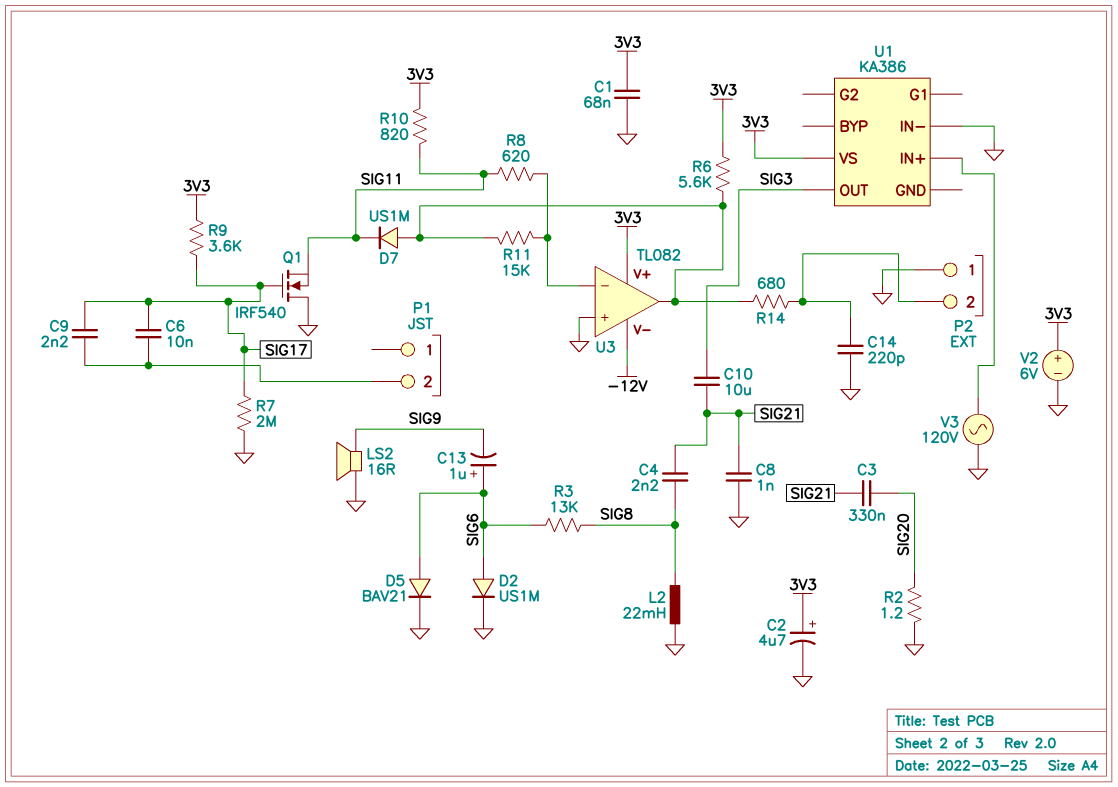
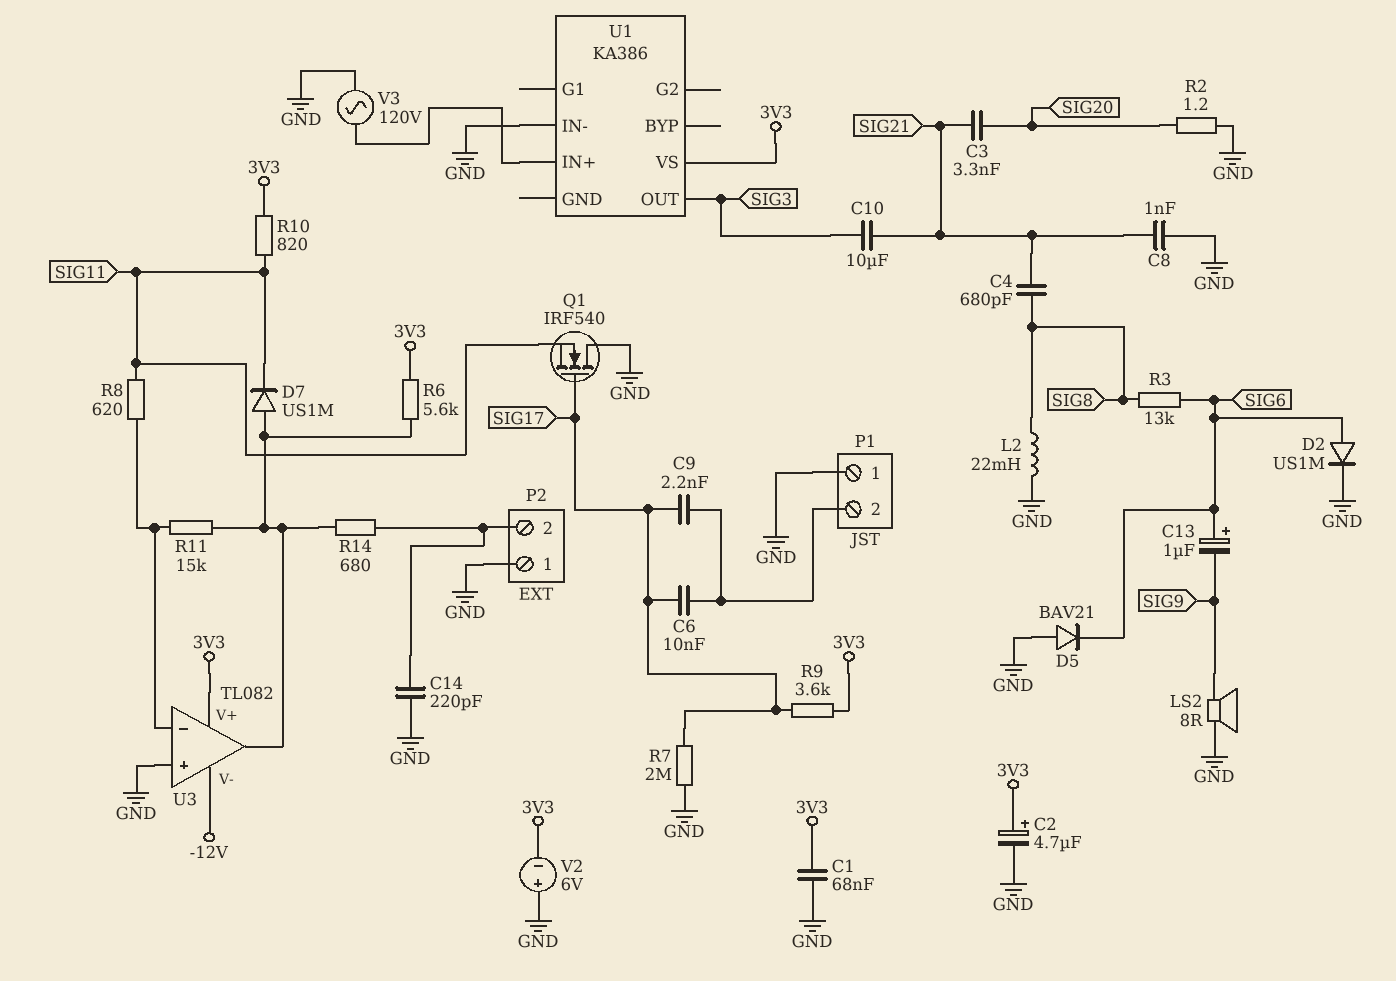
C3: 330nF (SIG20, SIG21) -> 3.3nF (SIG20, SIG21)
C4: 2.2nF (SIG8, SIG21) -> 680pF (SIG8, SIG21)
D5: diode BAV21 (A SIG6, K GND) -> diode BAV21 (A GND, K SIG6)
LS2: speaker 16R (GND, SIG9) -> speaker 8R (GND, SIG9)
P1 pin 1: none -> GND
V2: 6V (plus 3V3, minus GND) -> 6V (plus GND, minus 3V3)

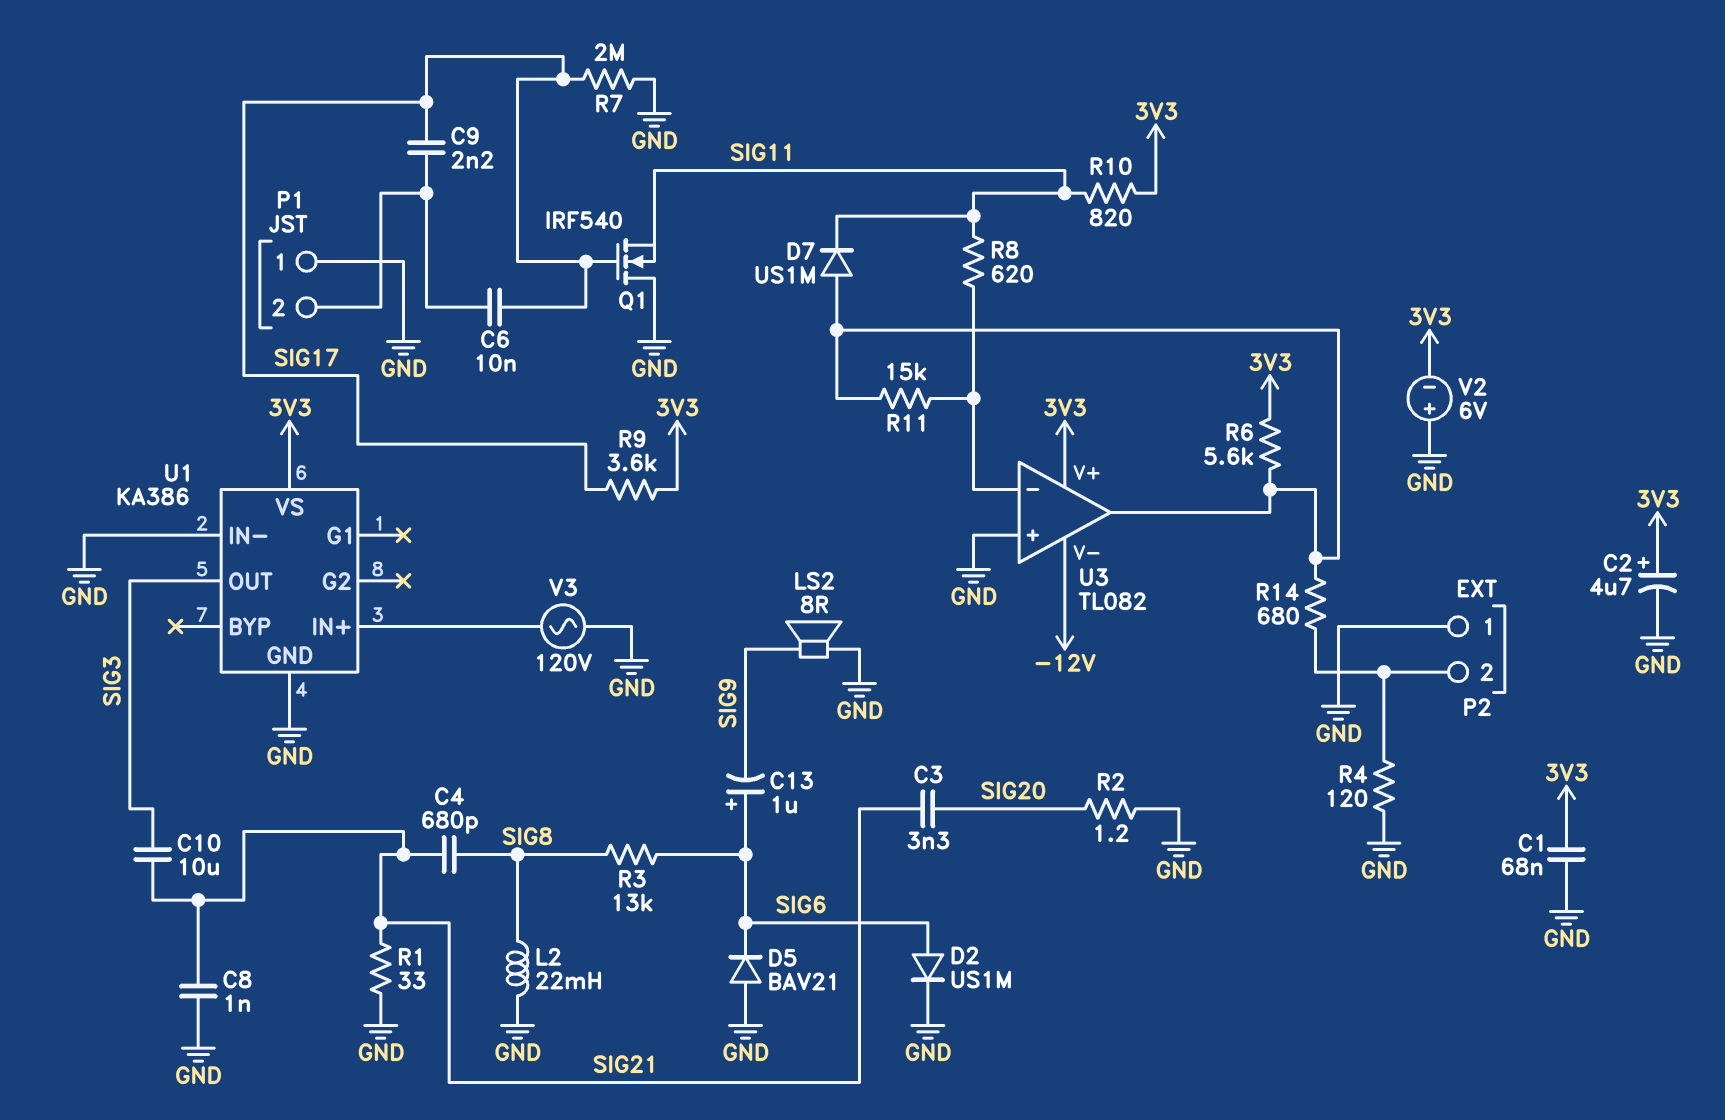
C14: 220pF (GND, P2/2) -> none
R1: none -> 33 (GND, SIG21)
R4: none -> 120 (GND, P2/2)
U1 pin GND: none -> GND

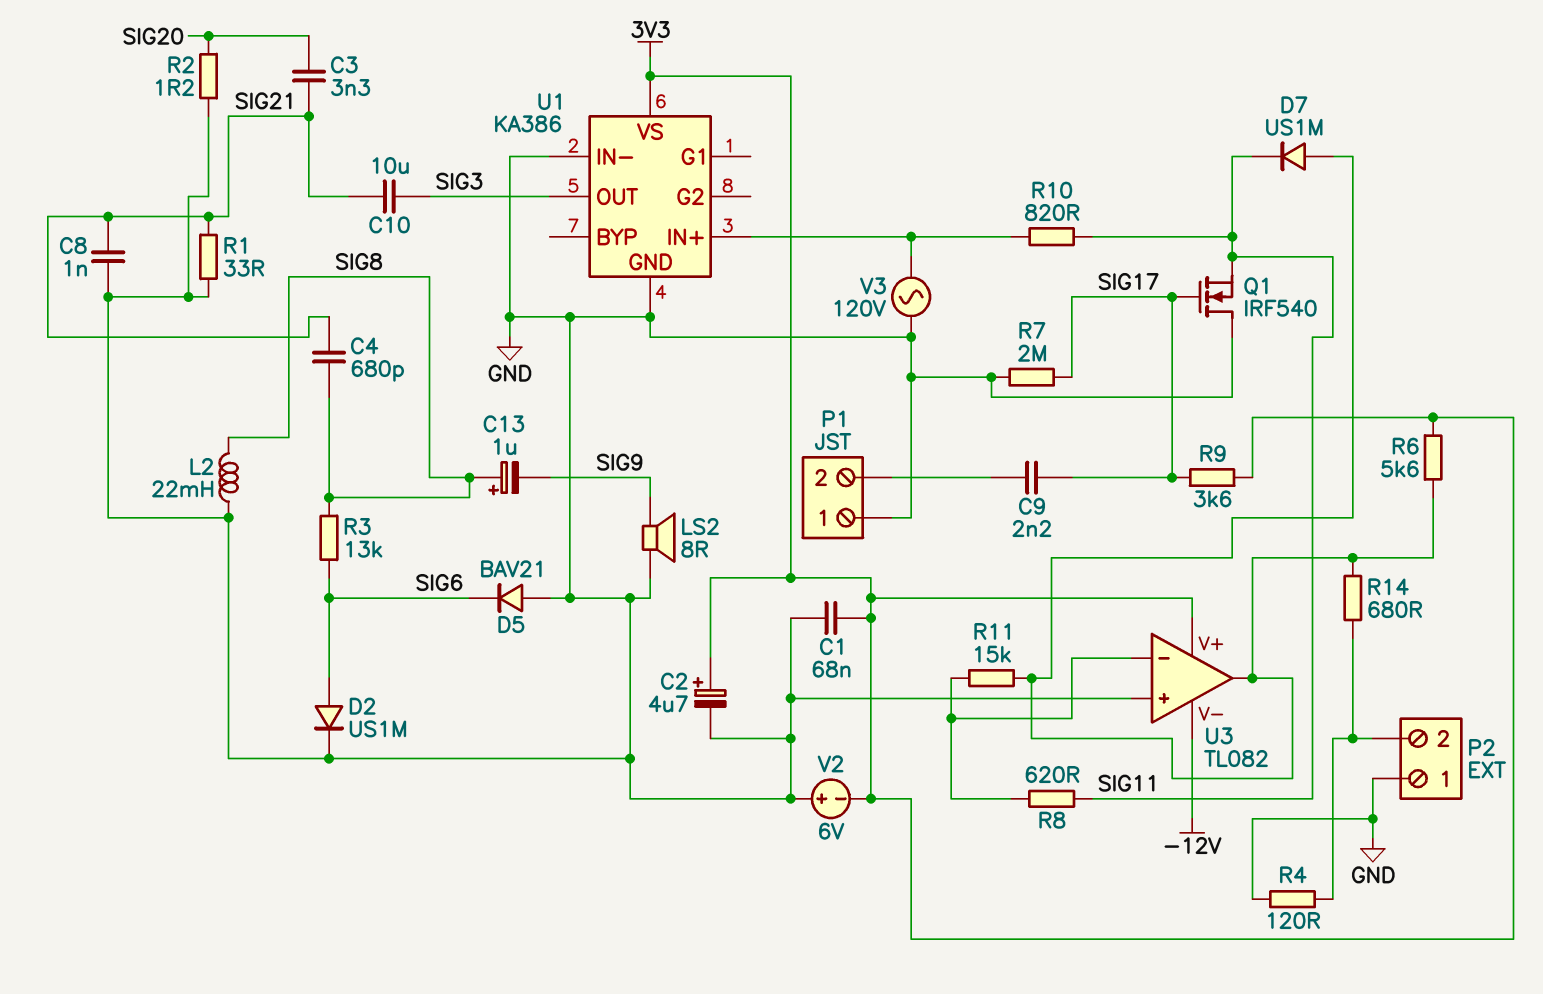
C6: 10nF (P1/2, SIG17) -> none
C13: 1uF (plus SIG6, minus SIG9) -> 1uF (plus SIG8, minus SIG9)
R10: 820 (3V3, SIG11) -> 820 (SIG11, U1/IN+)

